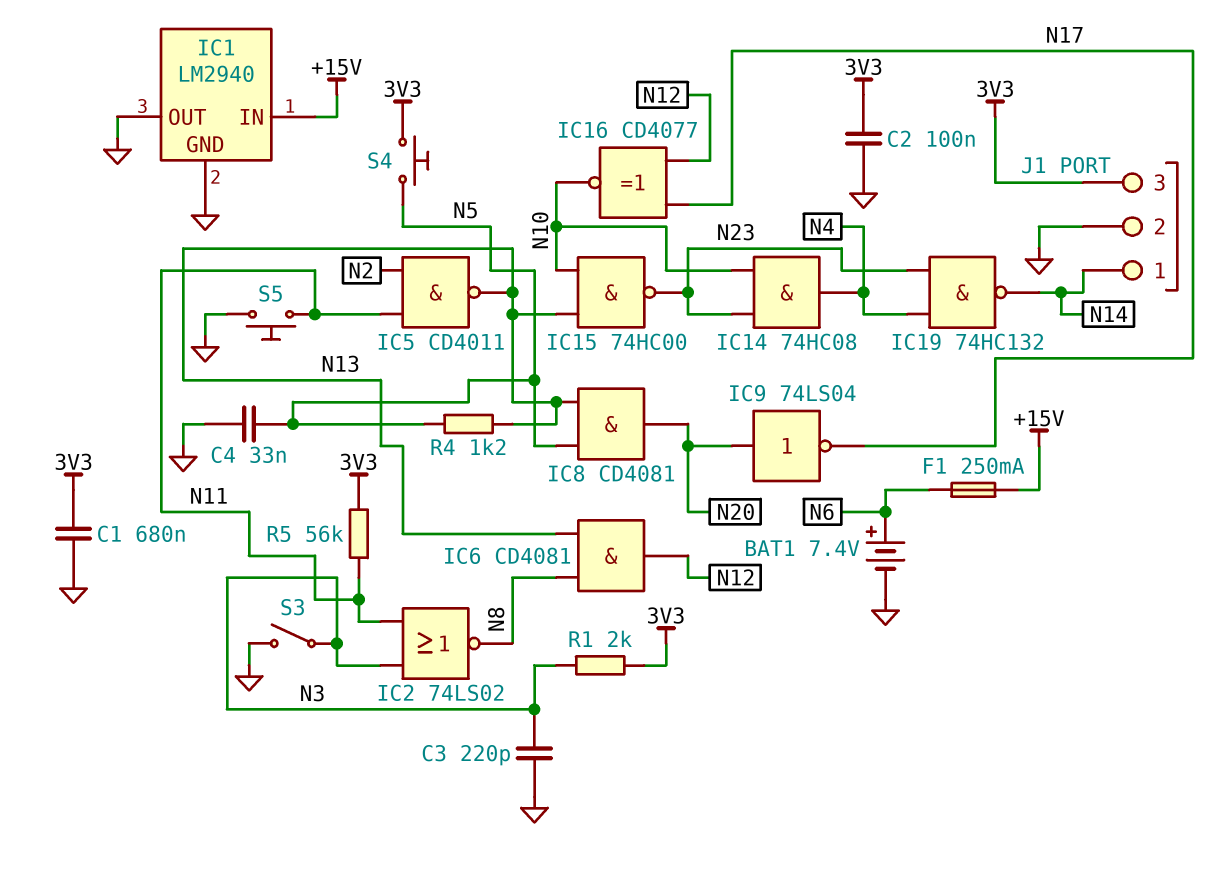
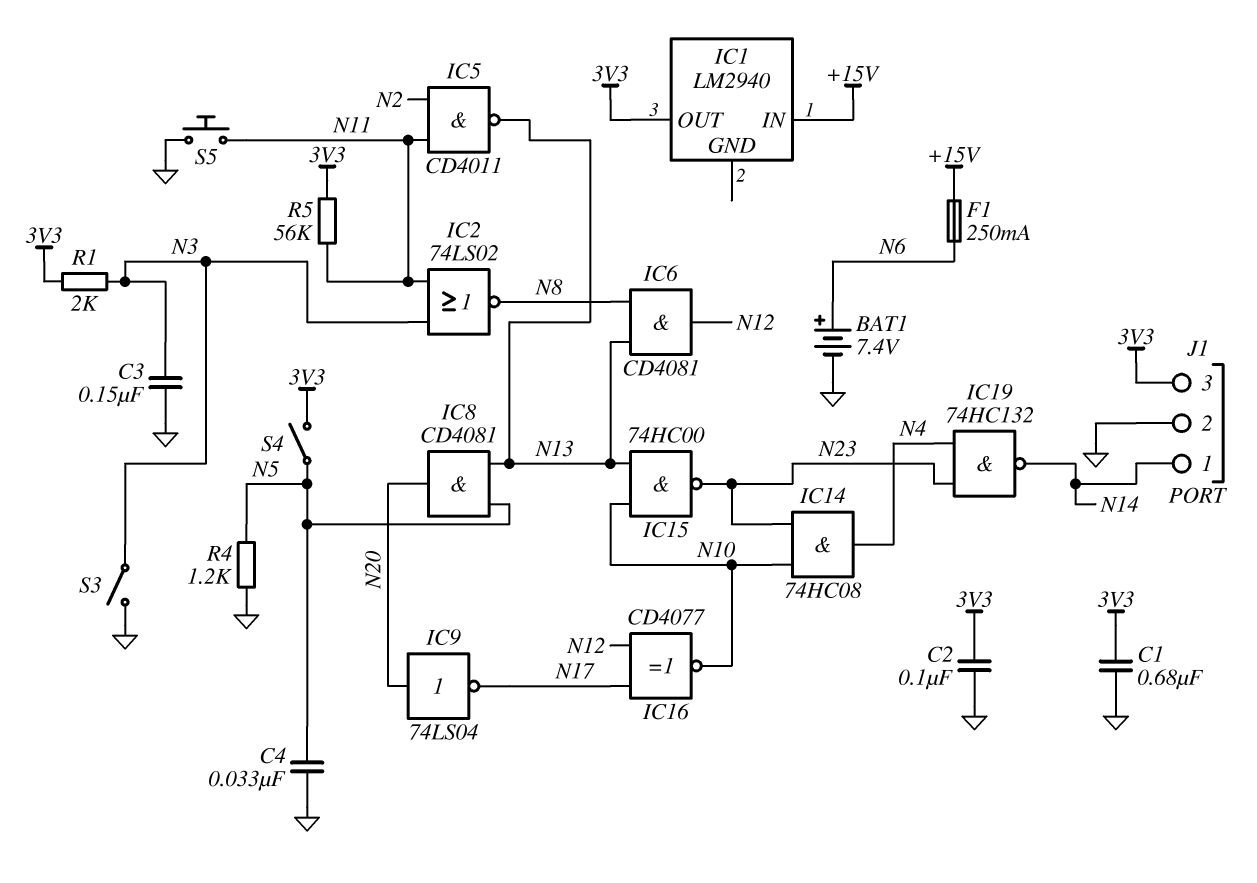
C3: 220pF (GND, N3) -> 150nF (GND, N3)
IC1 pin GND: GND -> none
IC1 pin OUT: GND -> 3V3
R4: 1.2k (N5, N13) -> 1.2k (GND, N5)
S4: button (3V3, N5) -> switch (3V3, N5)

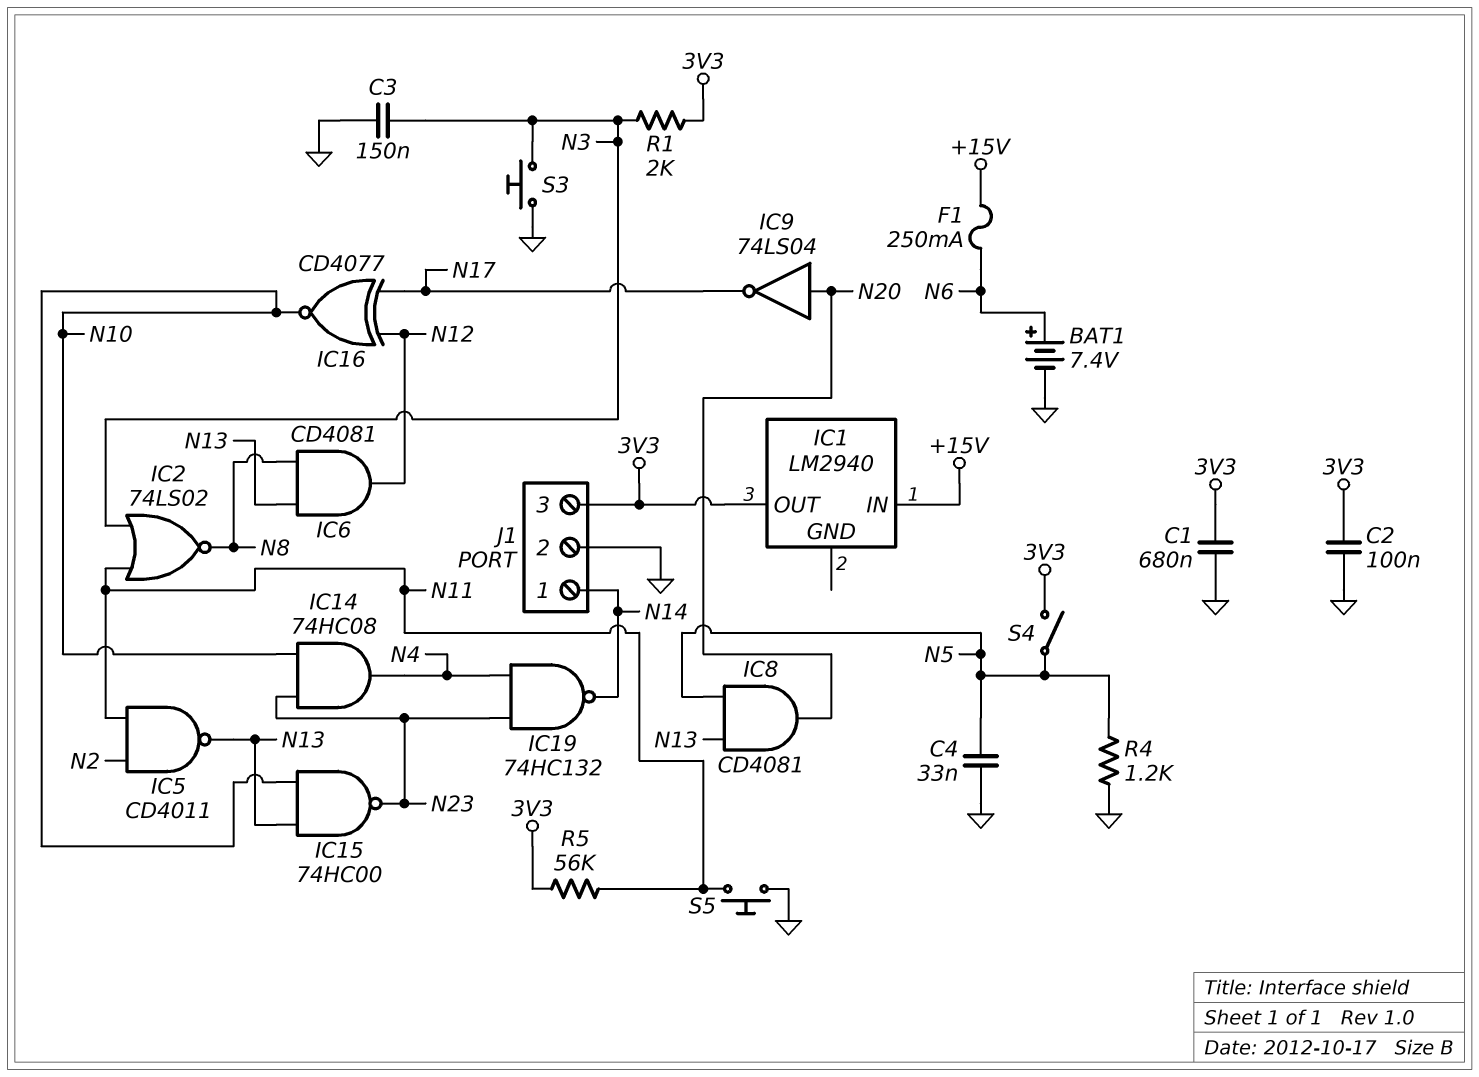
S3: switch (GND, N3) -> button (GND, N3)

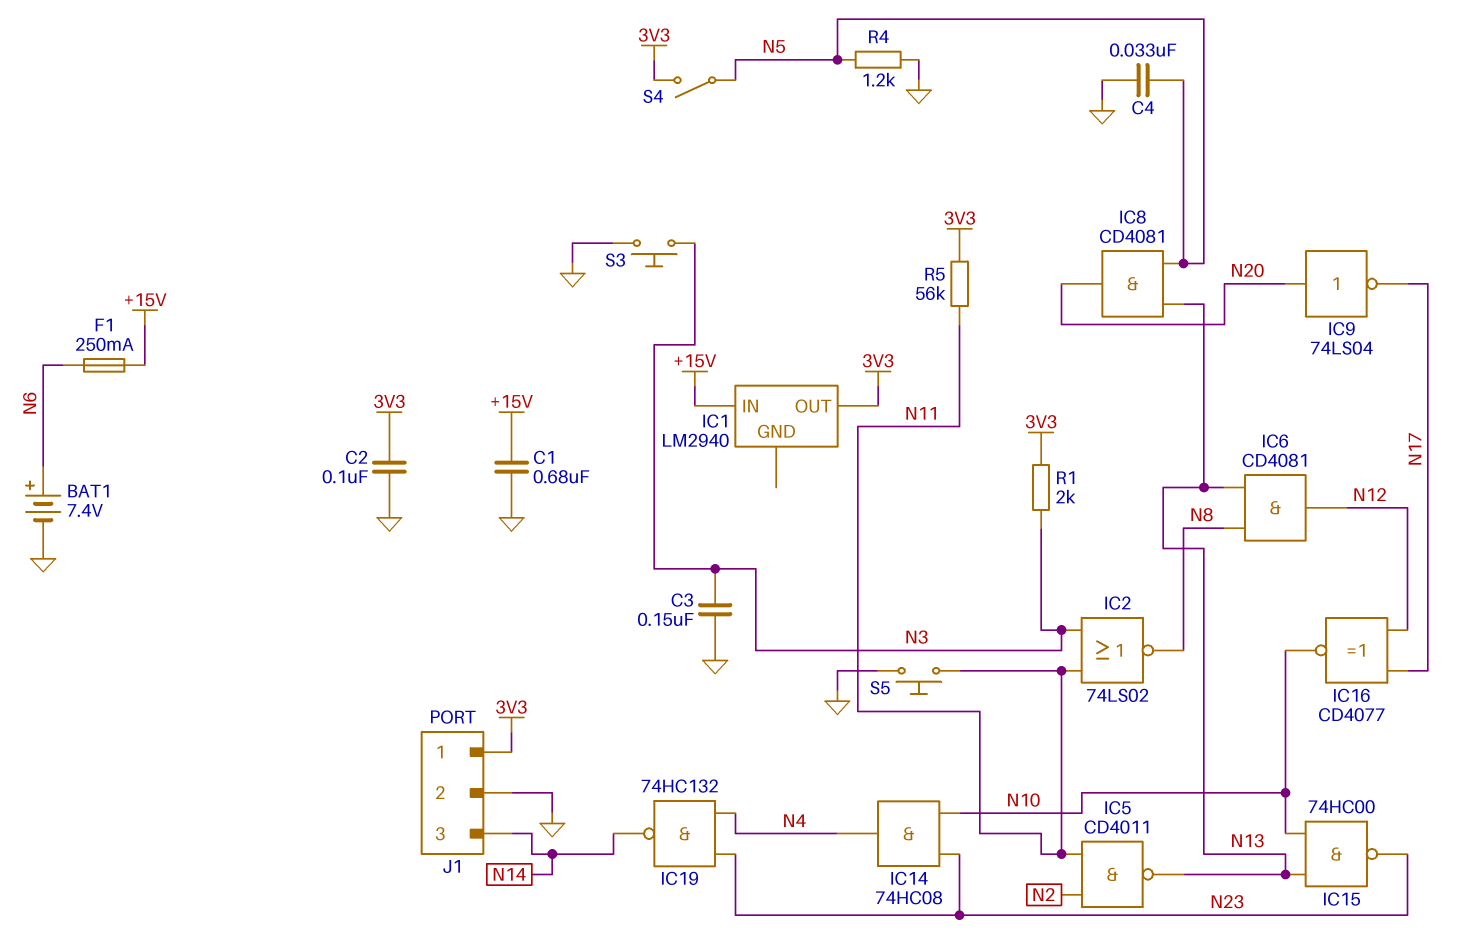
C1: 680nF (3V3, GND) -> 680nF (+15V, GND)
J1 pin 1: N14 -> 3V3
J1 pin 3: 3V3 -> N14

